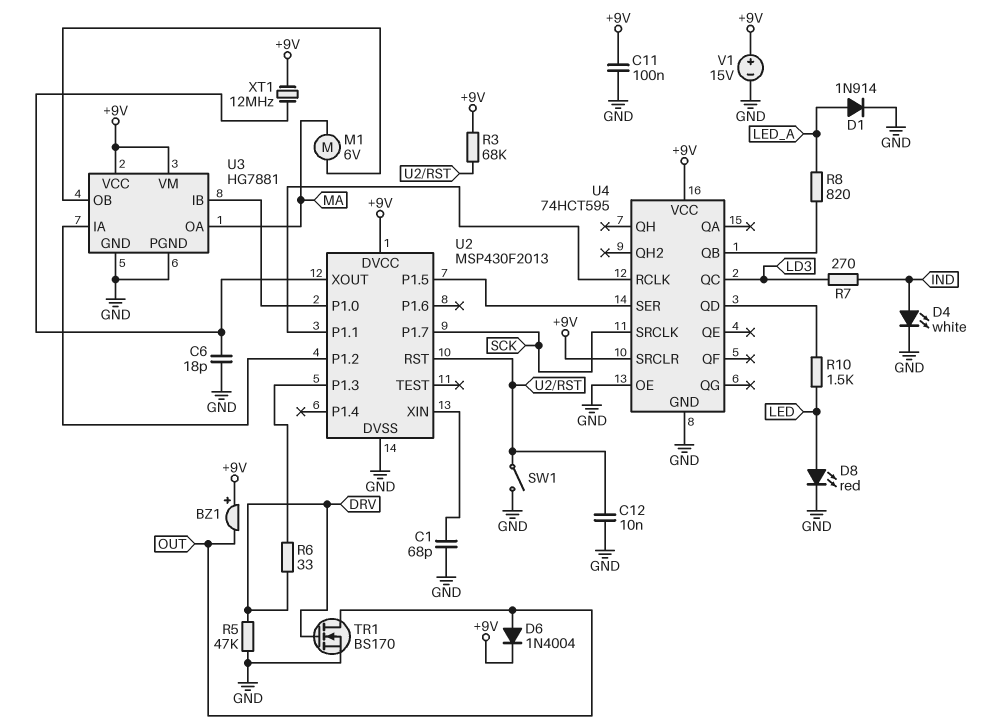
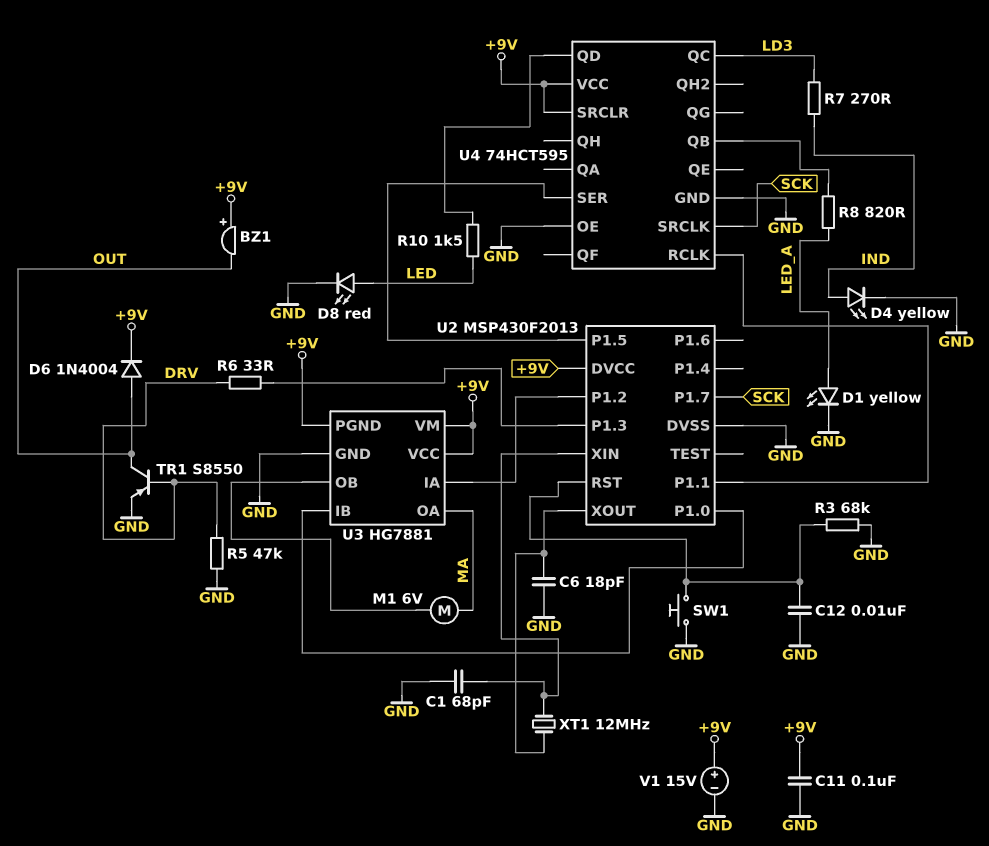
D1: diode 1N914 (A LED_A, K GND) -> LED yellow (A LED_A, K GND)
D4: LED white (A IND, K GND) -> LED yellow (A IND, K GND)
R3: 68k (+9V, U2/RST) -> 68k (GND, U2/RST)
SW1: switch (GND, U2/RST) -> button (GND, U2/RST)
TR1: NMOS BS170 (G DRV, D OUT, S GND) -> PNP S8550 (B DRV, C OUT, E GND)
U3 pin PGND: GND -> +9V
XT1: 12MHz (+9V, U2/XOUT) -> 12MHz (U2/XIN, U2/XOUT)

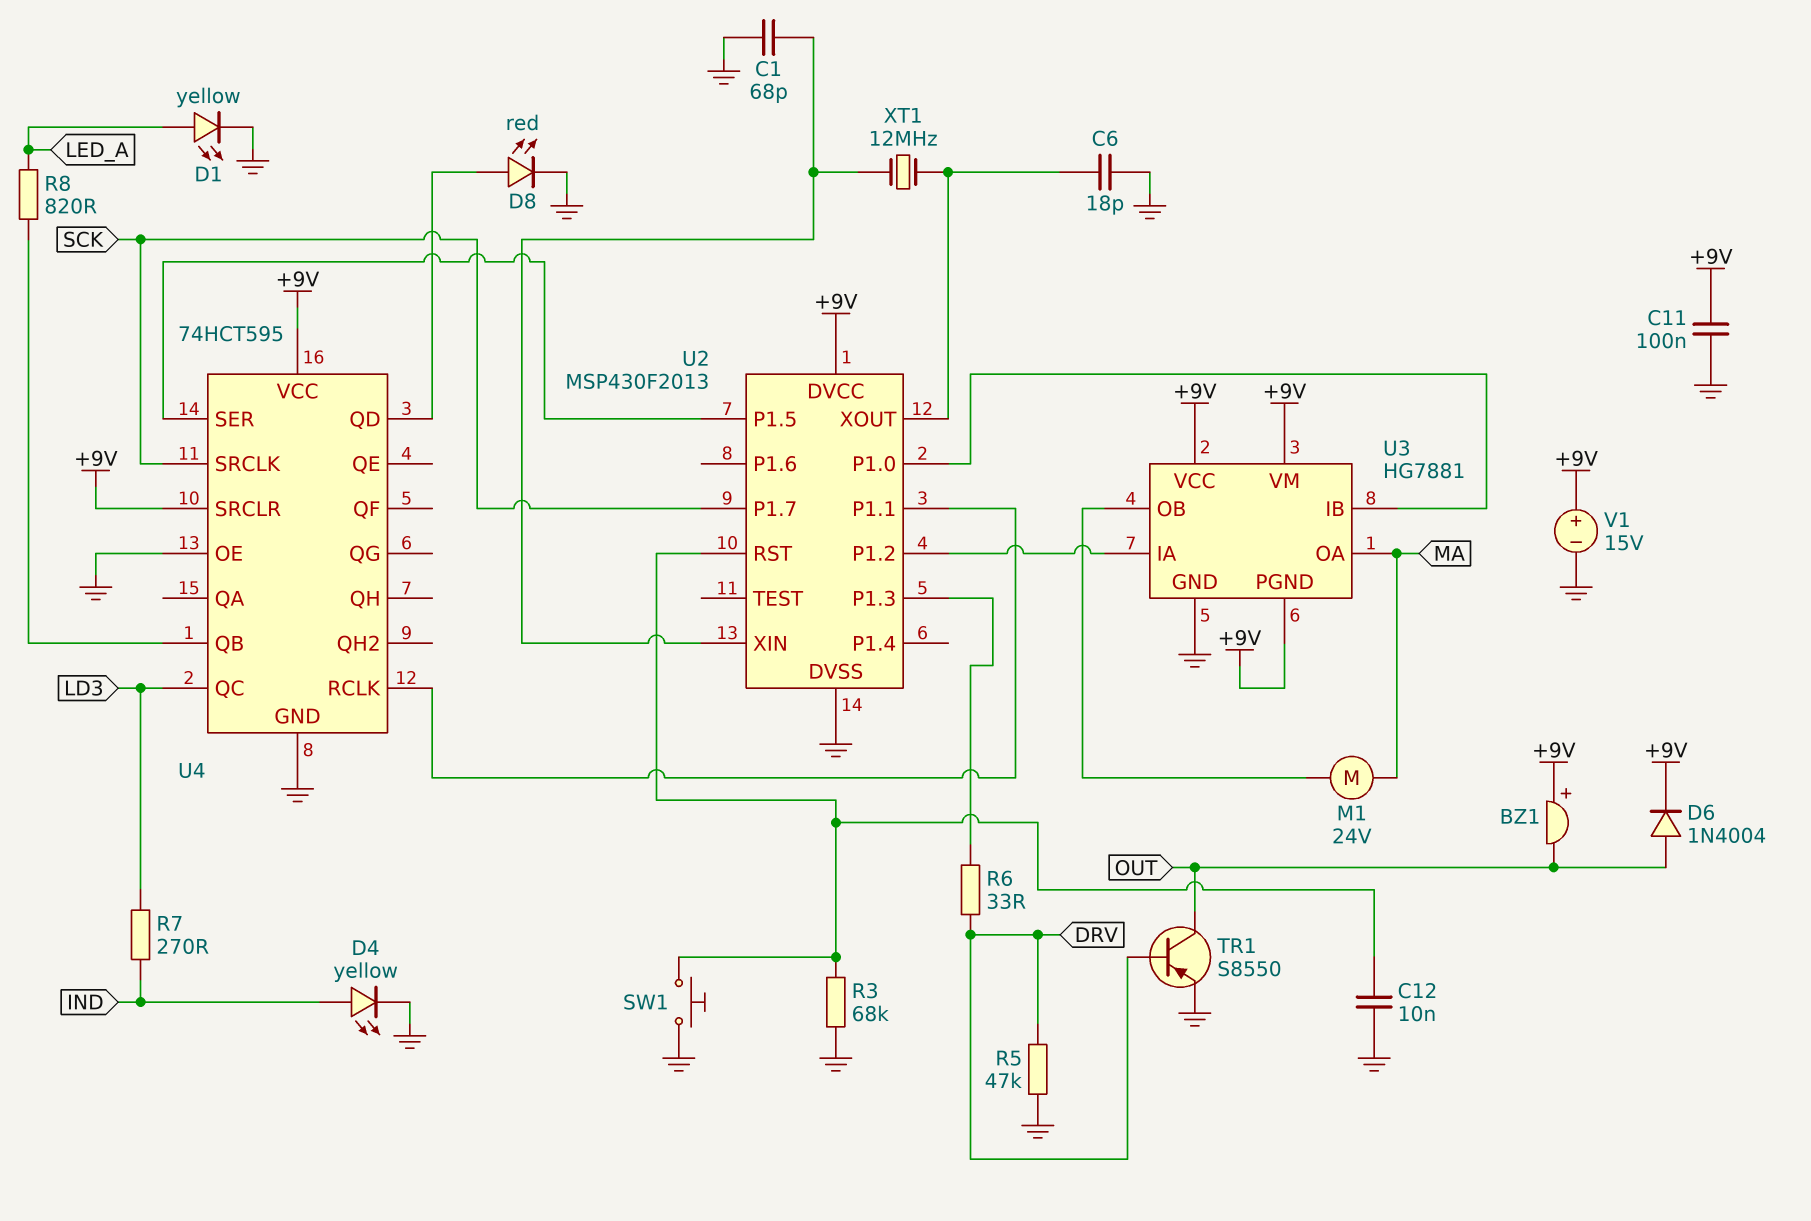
D8: LED red (A LED, K GND) -> LED red (A U4/QD, K GND)
M1: motor 6V (MA, U3/OB) -> motor 24V (MA, U3/OB)
R10: 1.5k (LED, U4/QD) -> none

